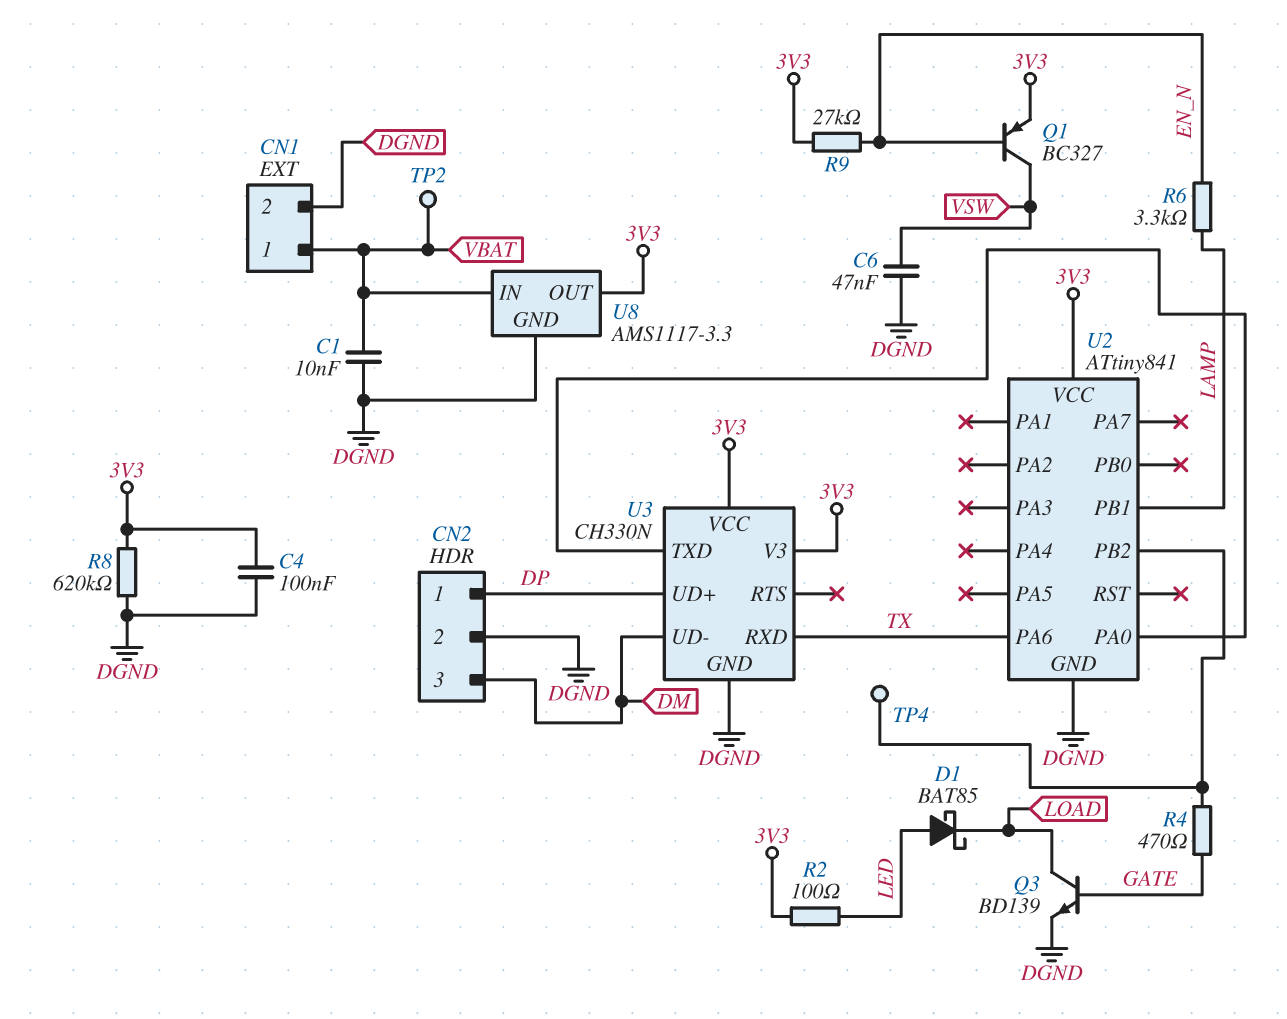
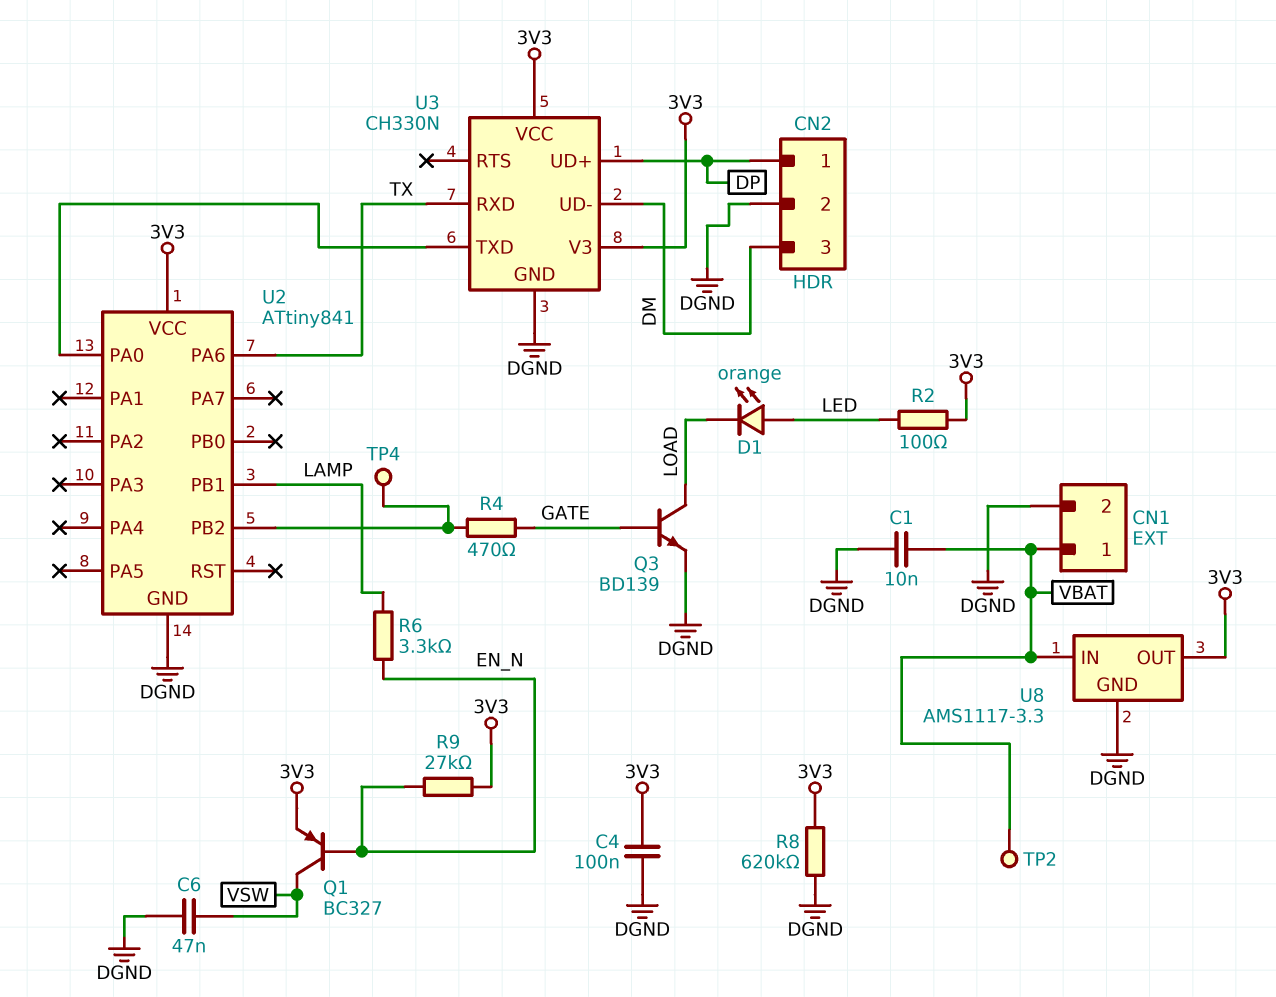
D1: schottky BAT85 (A LED, K LOAD) -> LED orange (A LED, K LOAD)

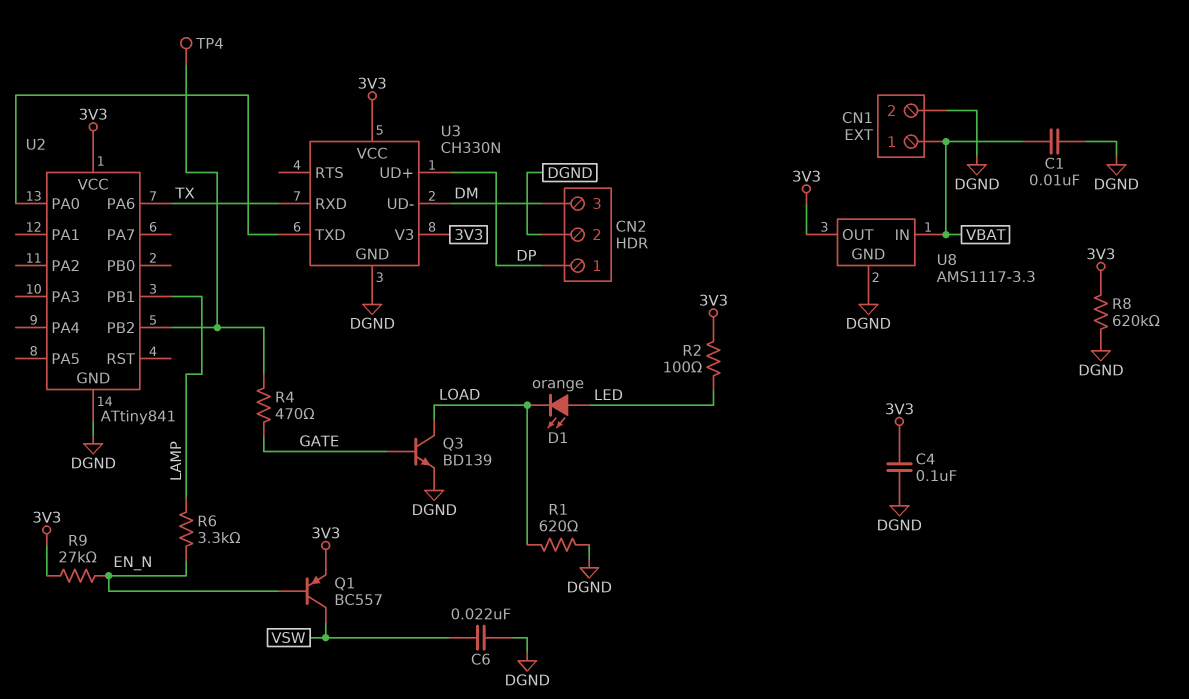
C6: 47nF (DGND, VSW) -> 22nF (DGND, VSW)
Q1: PNP BC327 (B EN_N, C VSW, E 3V3) -> PNP BC557 (B EN_N, C VSW, E 3V3)
R1: none -> 620 (DGND, LOAD)
TP2: test point (VBAT) -> none

